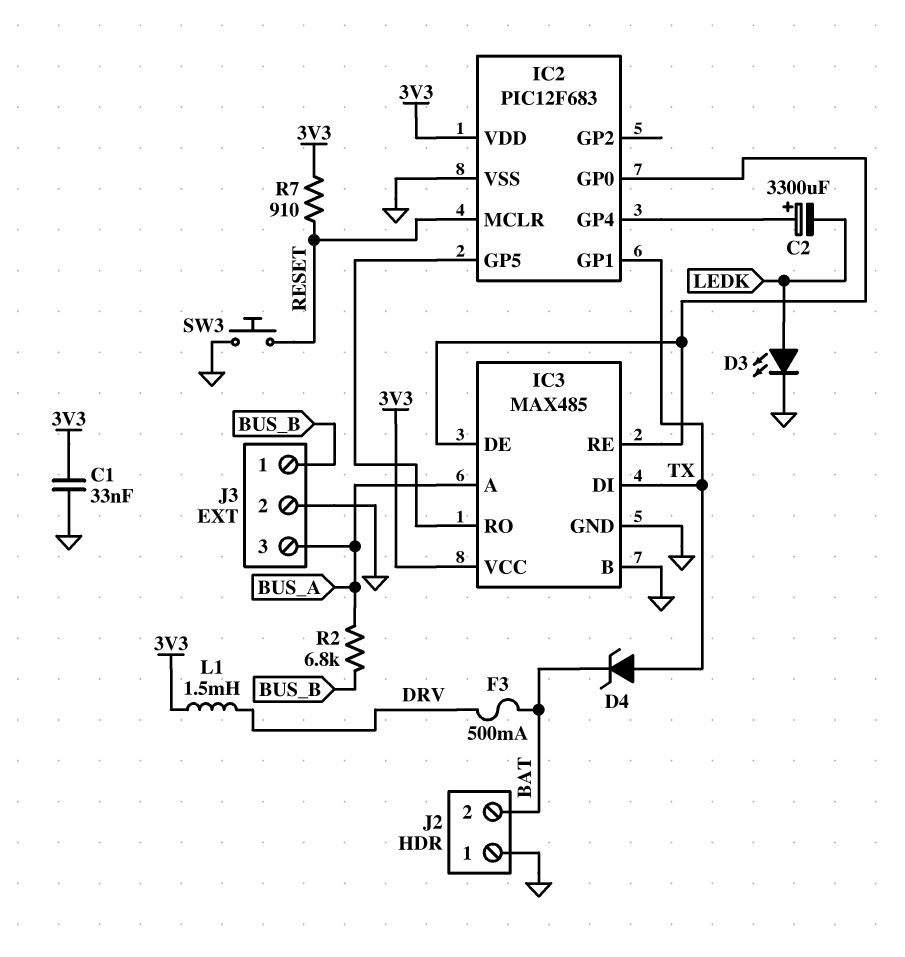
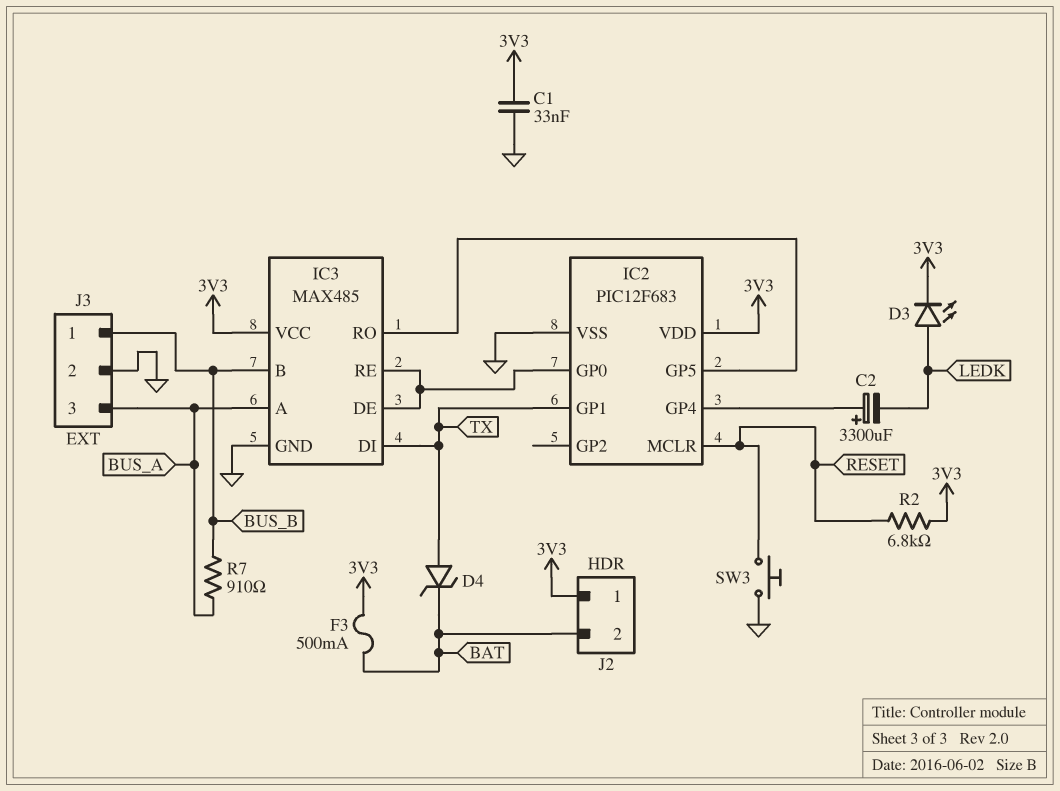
D3: LED (A LEDK, K GND) -> LED (A LEDK, K 3V3)
F3: 500mA (BAT, DRV) -> 500mA (3V3, BAT)
IC3 pin B: GND -> BUS_B
J2 pin 1: GND -> 3V3
L1: 1.5mH (3V3, DRV) -> none
R2: 6.8k (BUS_A, BUS_B) -> 6.8k (3V3, RESET)
R7: 910 (3V3, RESET) -> 910 (BUS_A, BUS_B)

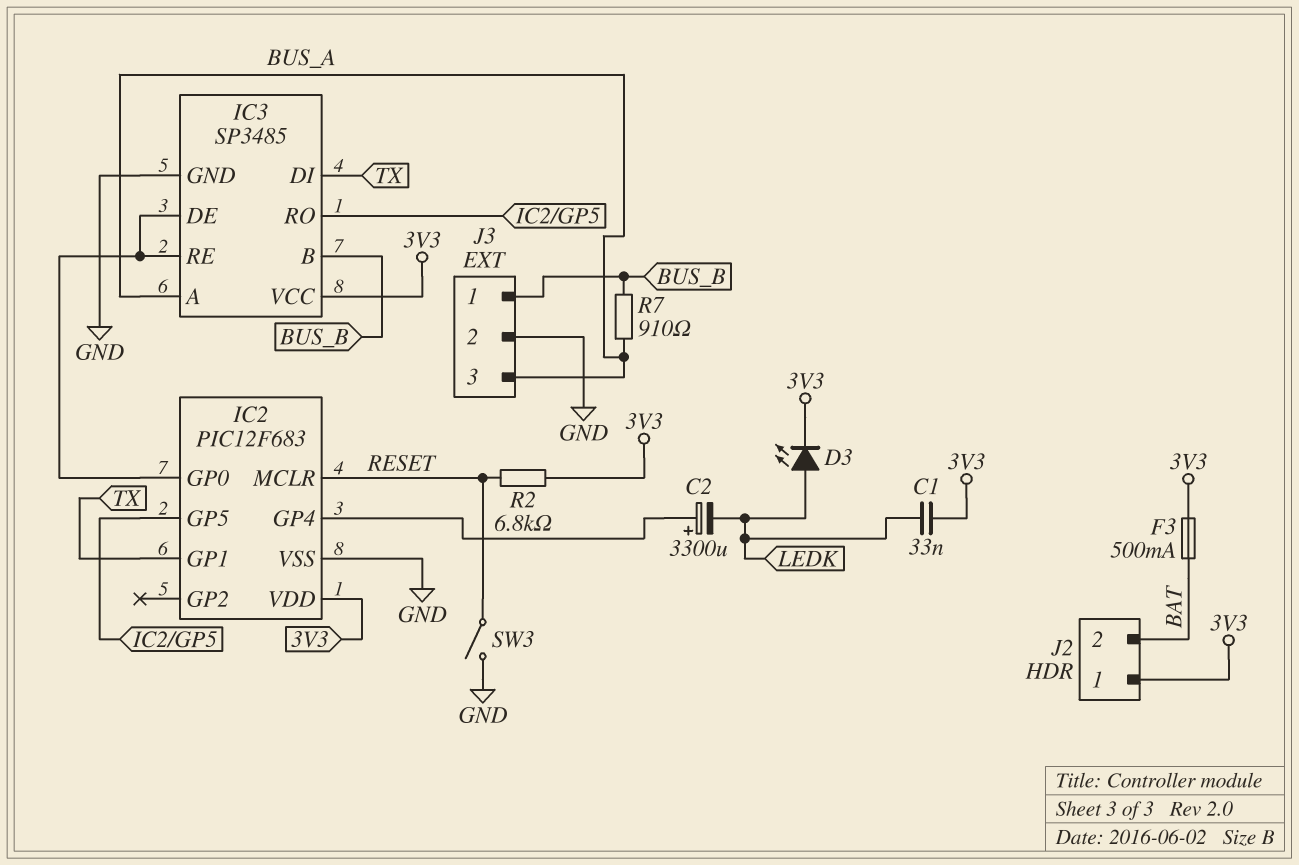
C1: 33nF (3V3, GND) -> 33nF (3V3, LEDK)
D4: zener (A TX, K BAT) -> none
IC3: MAX485 -> SP3485
SW3: button (GND, RESET) -> switch (GND, RESET)

